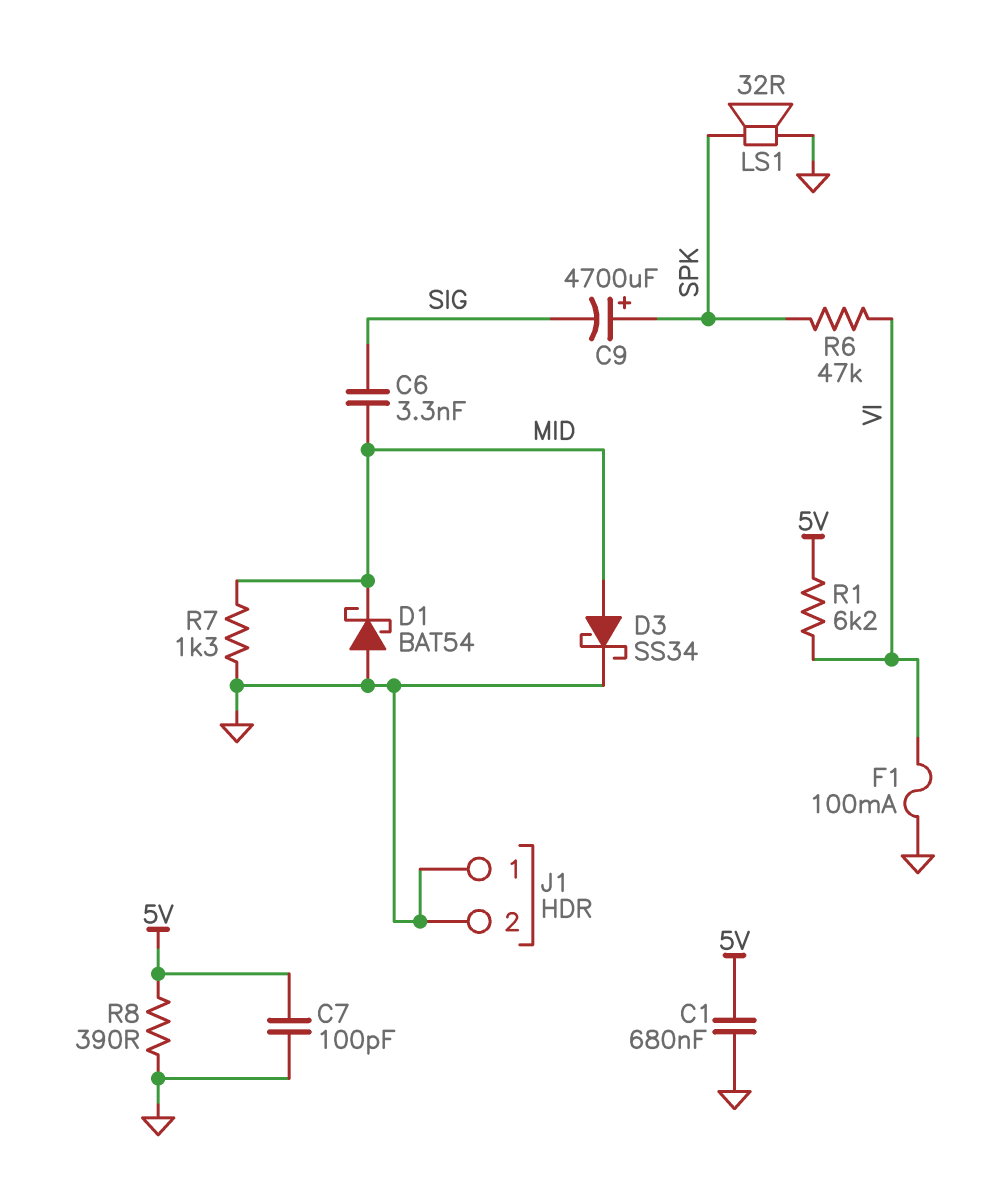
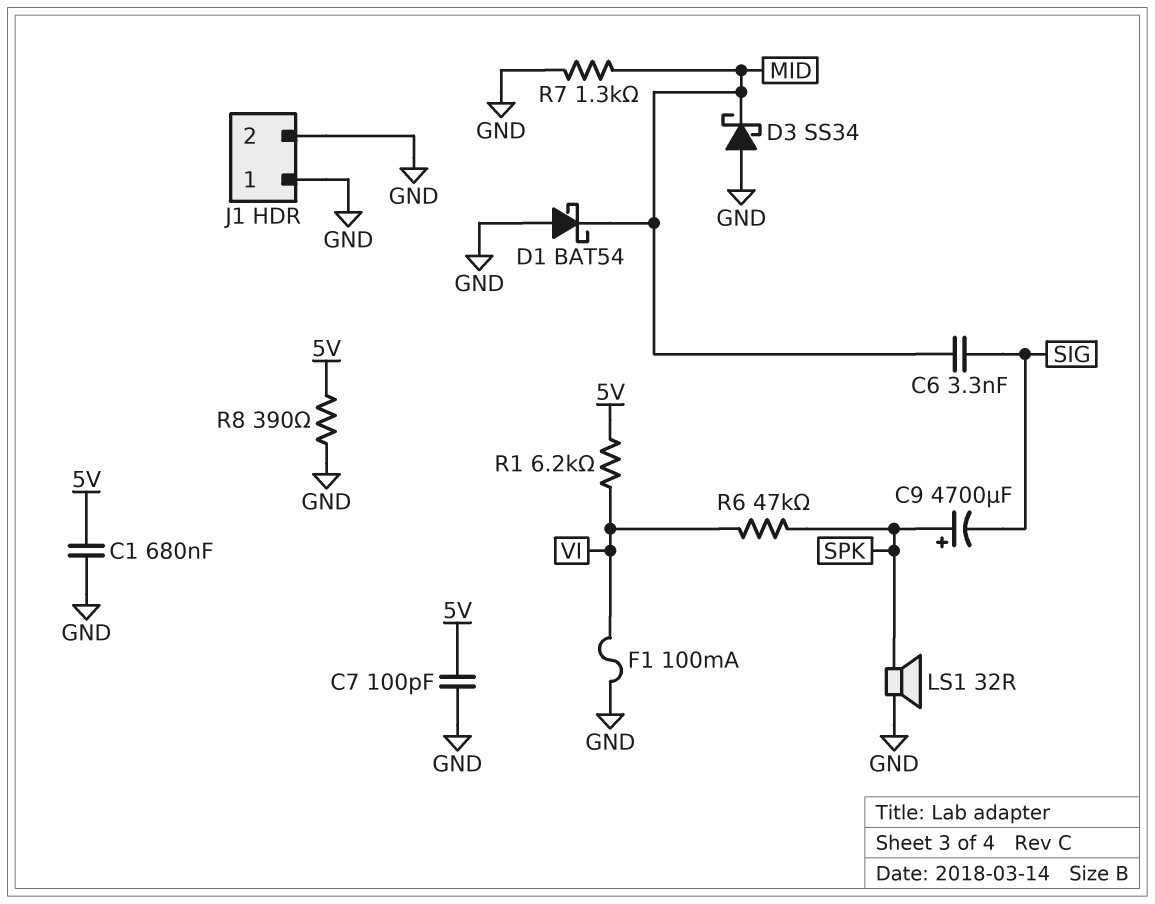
D3: schottky SS34 (A MID, K GND) -> schottky SS34 (A GND, K MID)

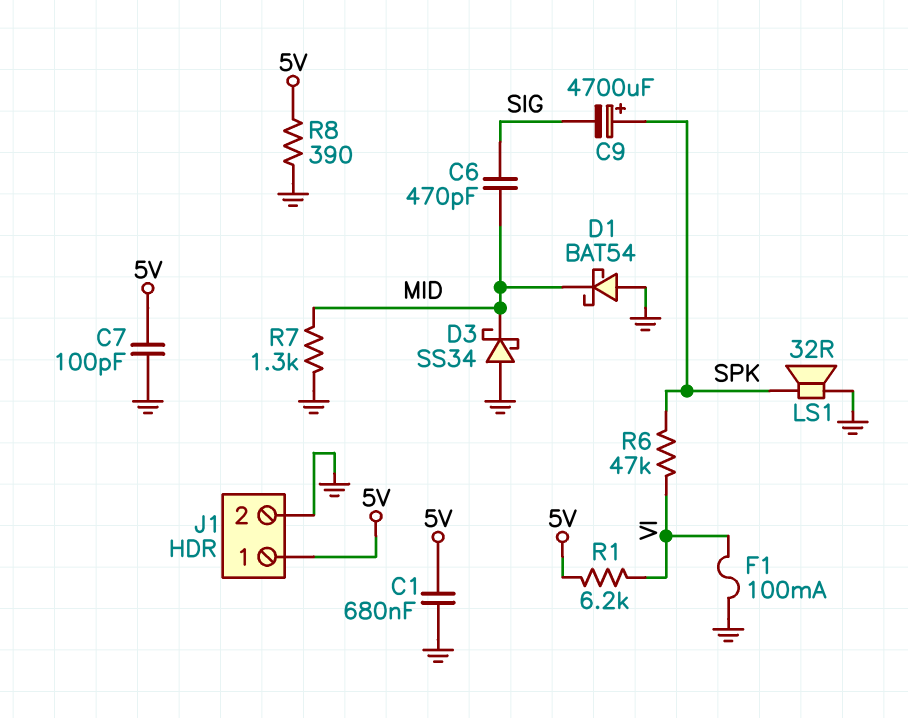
C6: 3.3nF (MID, SIG) -> 470pF (MID, SIG)
J1 pin 1: GND -> 5V

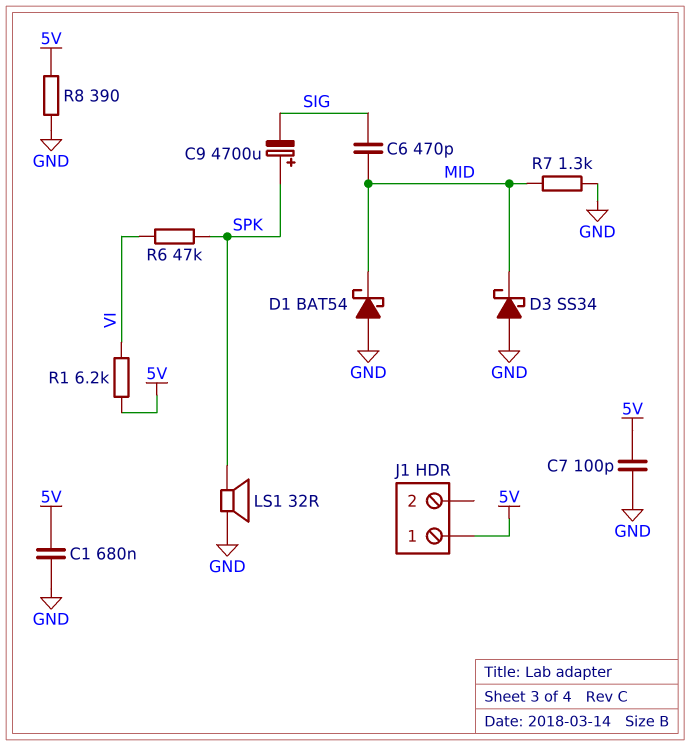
F1: 100mA (GND, VI) -> none
J1 pin 2: GND -> none

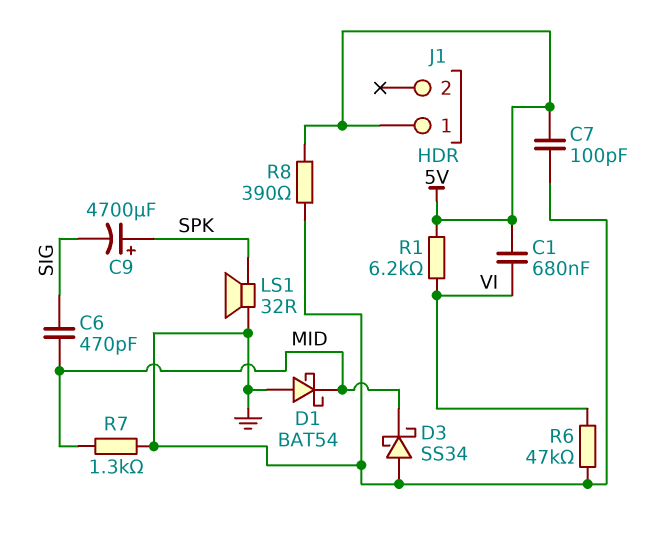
C1: 680nF (5V, GND) -> 680nF (5V, VI)
R6: 47k (SPK, VI) -> 47k (GND, VI)

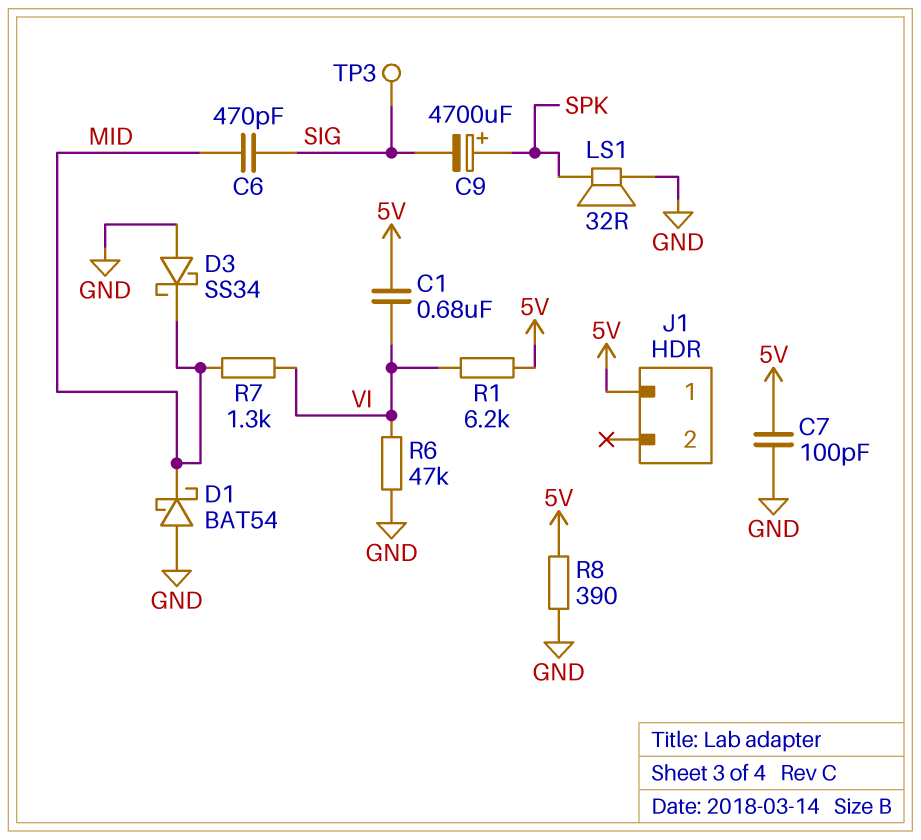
R7: 1.3k (GND, MID) -> 1.3k (MID, VI)
TP3: none -> test point (SIG)

